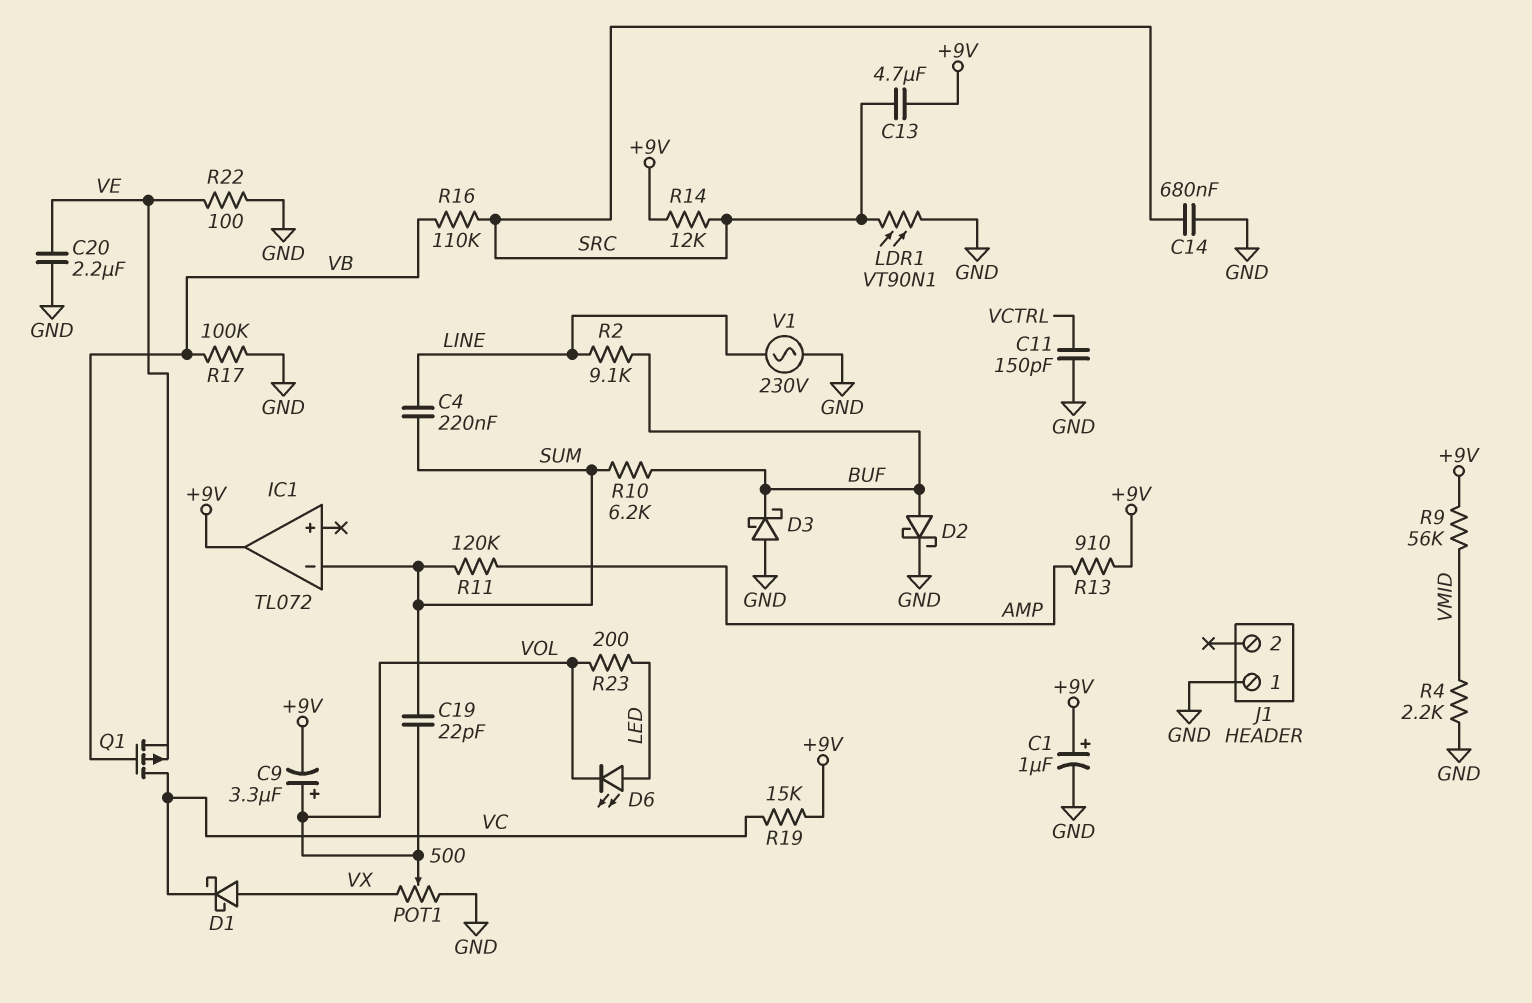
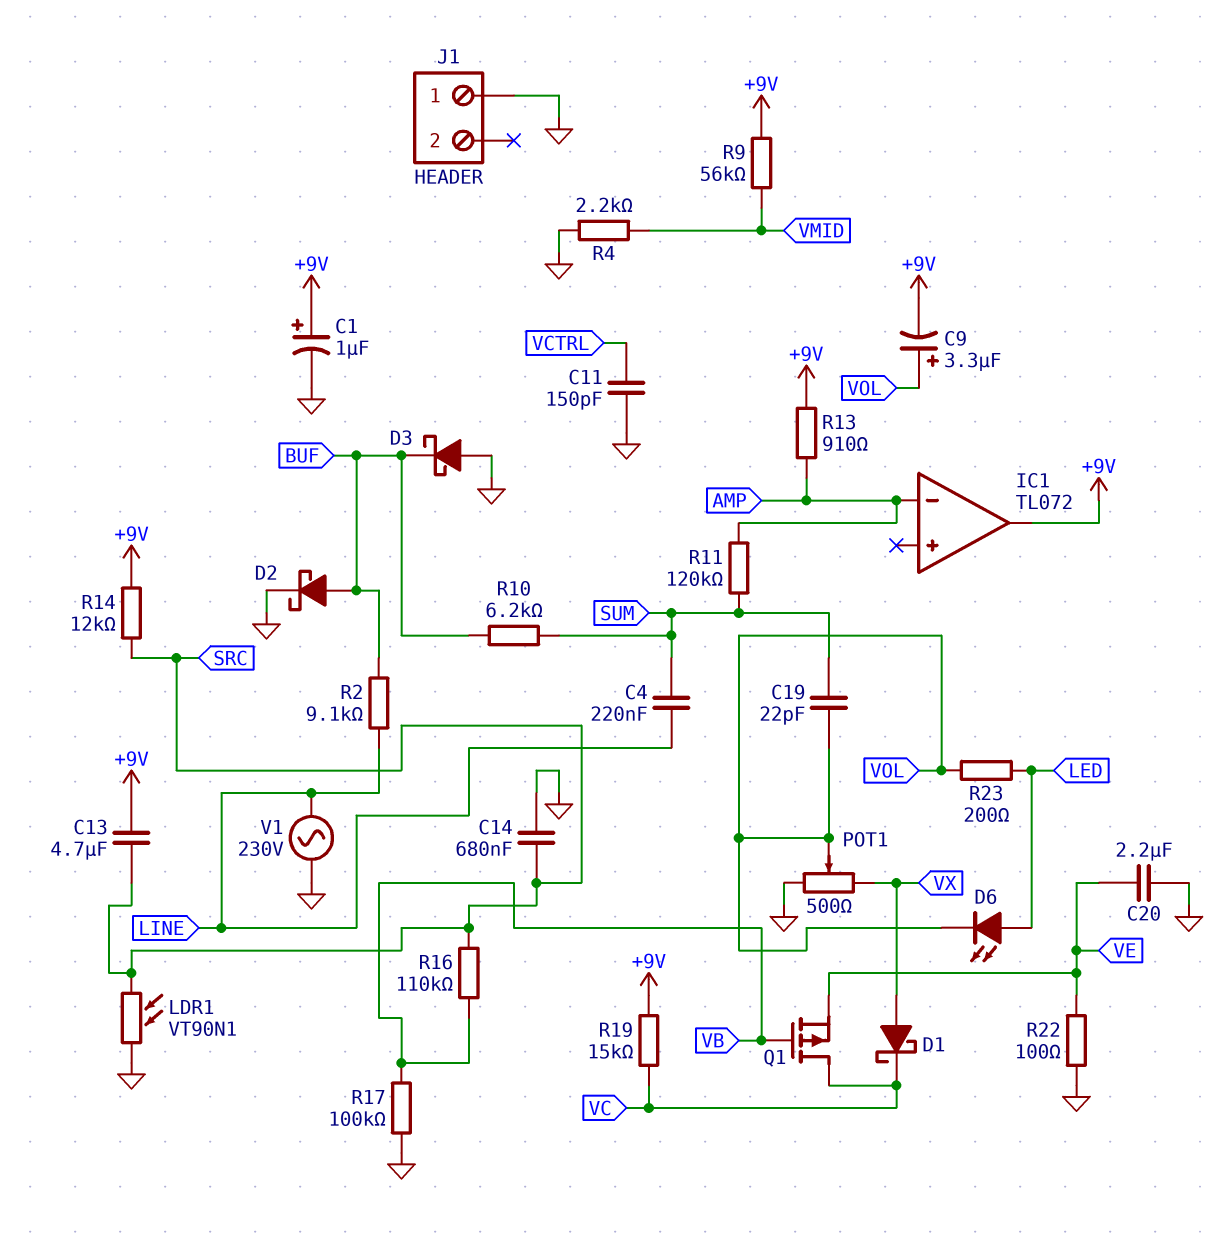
IC1 pin in-: SUM -> AMP

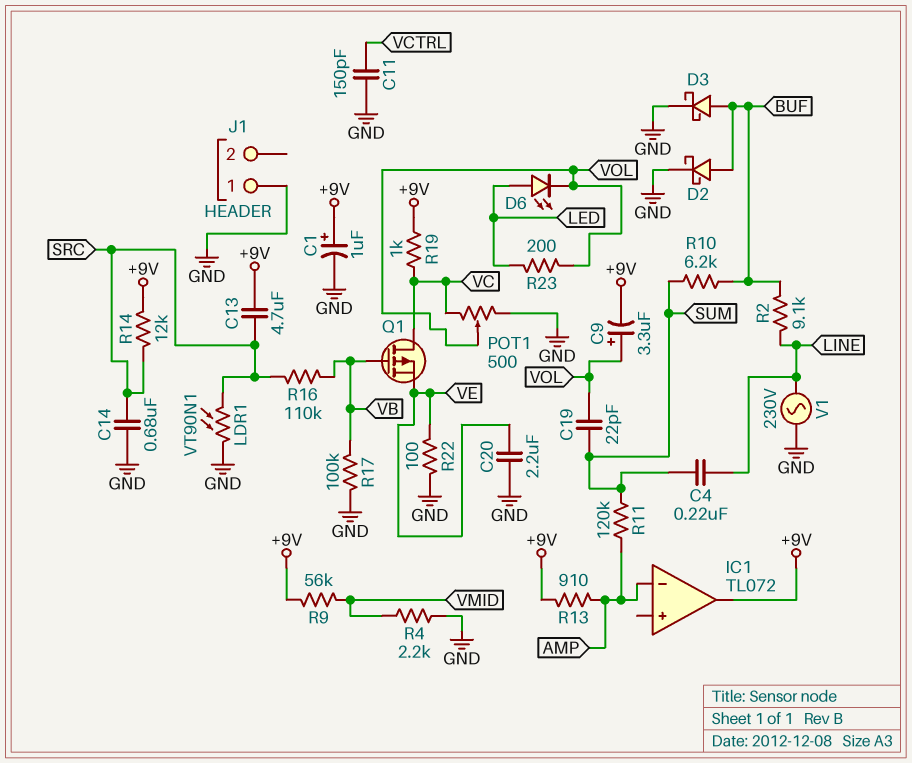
D1: schottky (A VX, K VC) -> none
D3: schottky (A GND, K BUF) -> schottky (A BUF, K GND)
POT1: 500 (GND, VX, wiper VOL) -> 500 (GND, VC, wiper VOL)
R19: 15k (+9V, VC) -> 1k (+9V, VC)

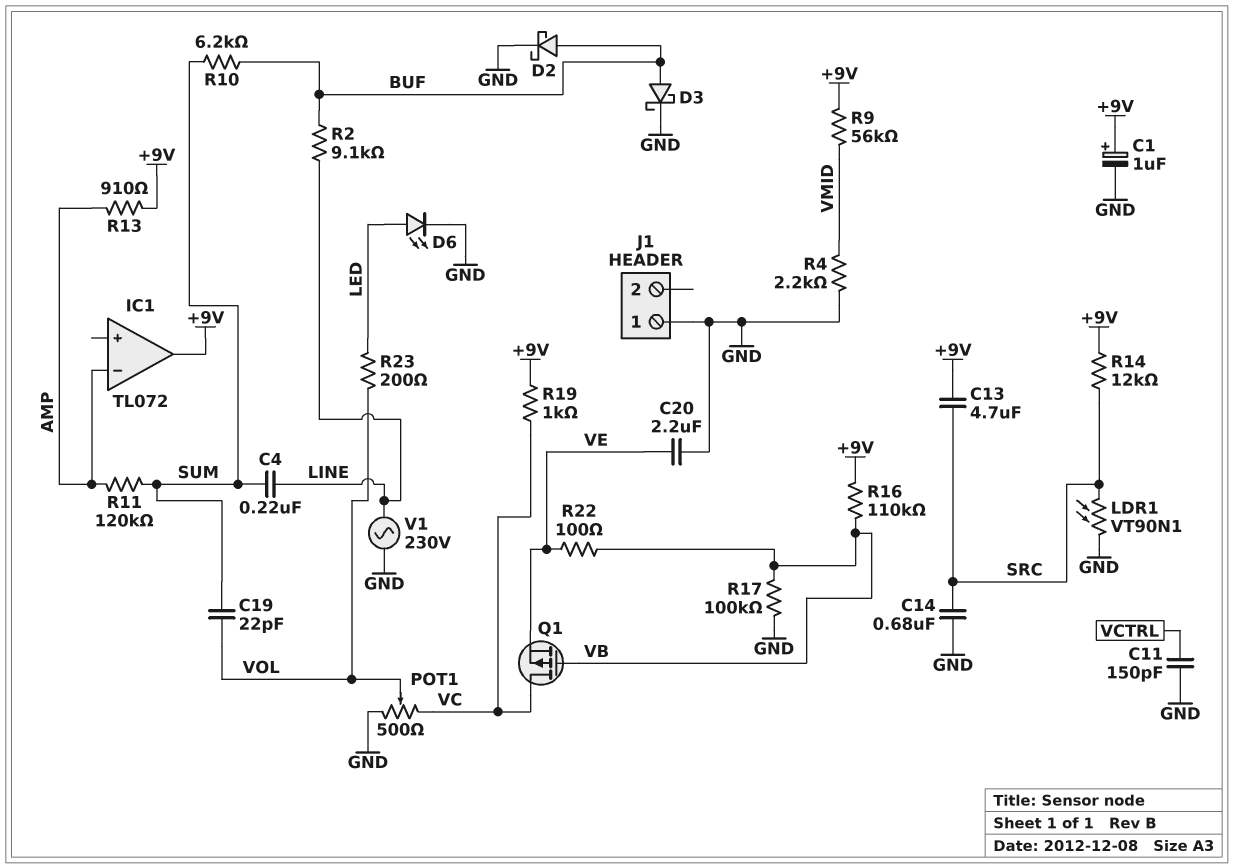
C9: 3.3uF (plus VOL, minus +9V) -> none
D6: LED (A LED, K VOL) -> LED (A LED, K GND)
R16: 110k (SRC, VB) -> 110k (+9V, VB)
R22: 100 (GND, VE) -> 100 (VB, VE)

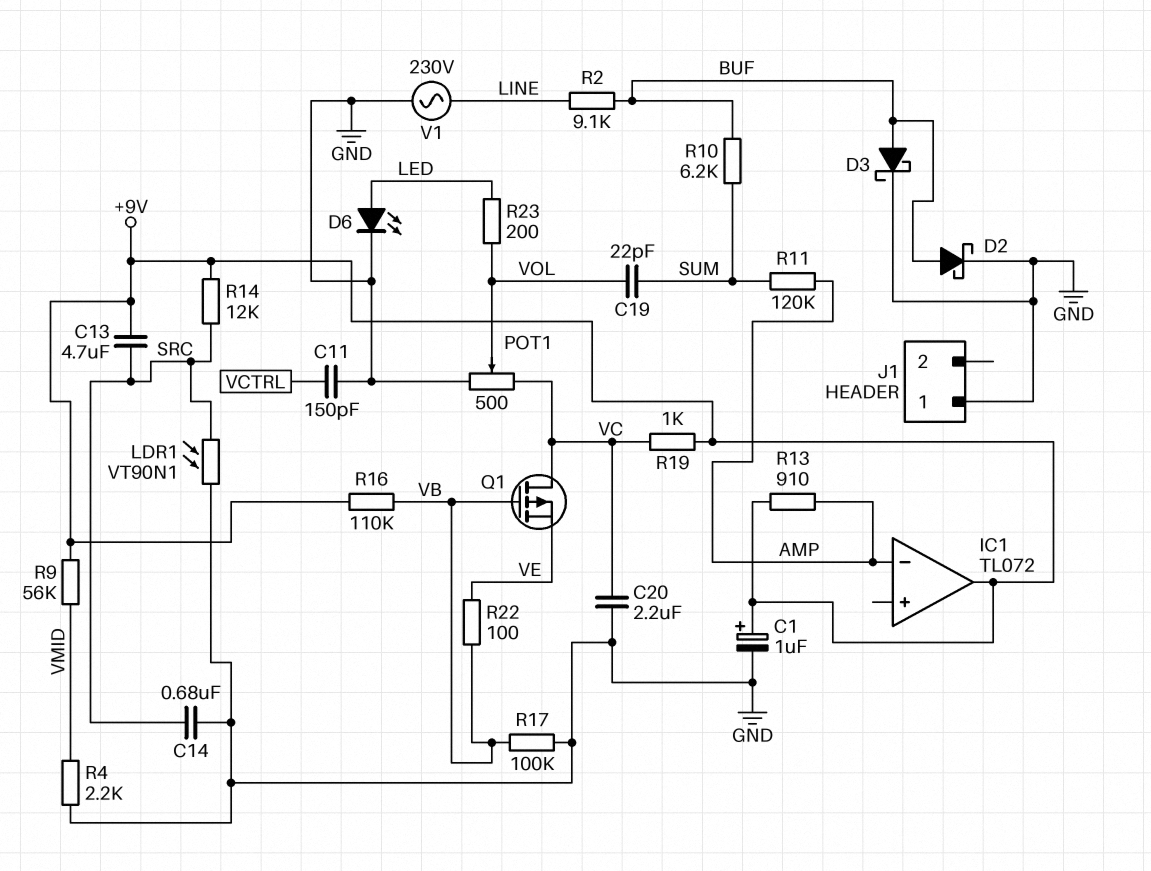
C4: 220nF (LINE, SUM) -> none
C20: 2.2uF (GND, VE) -> 2.2uF (GND, VC)

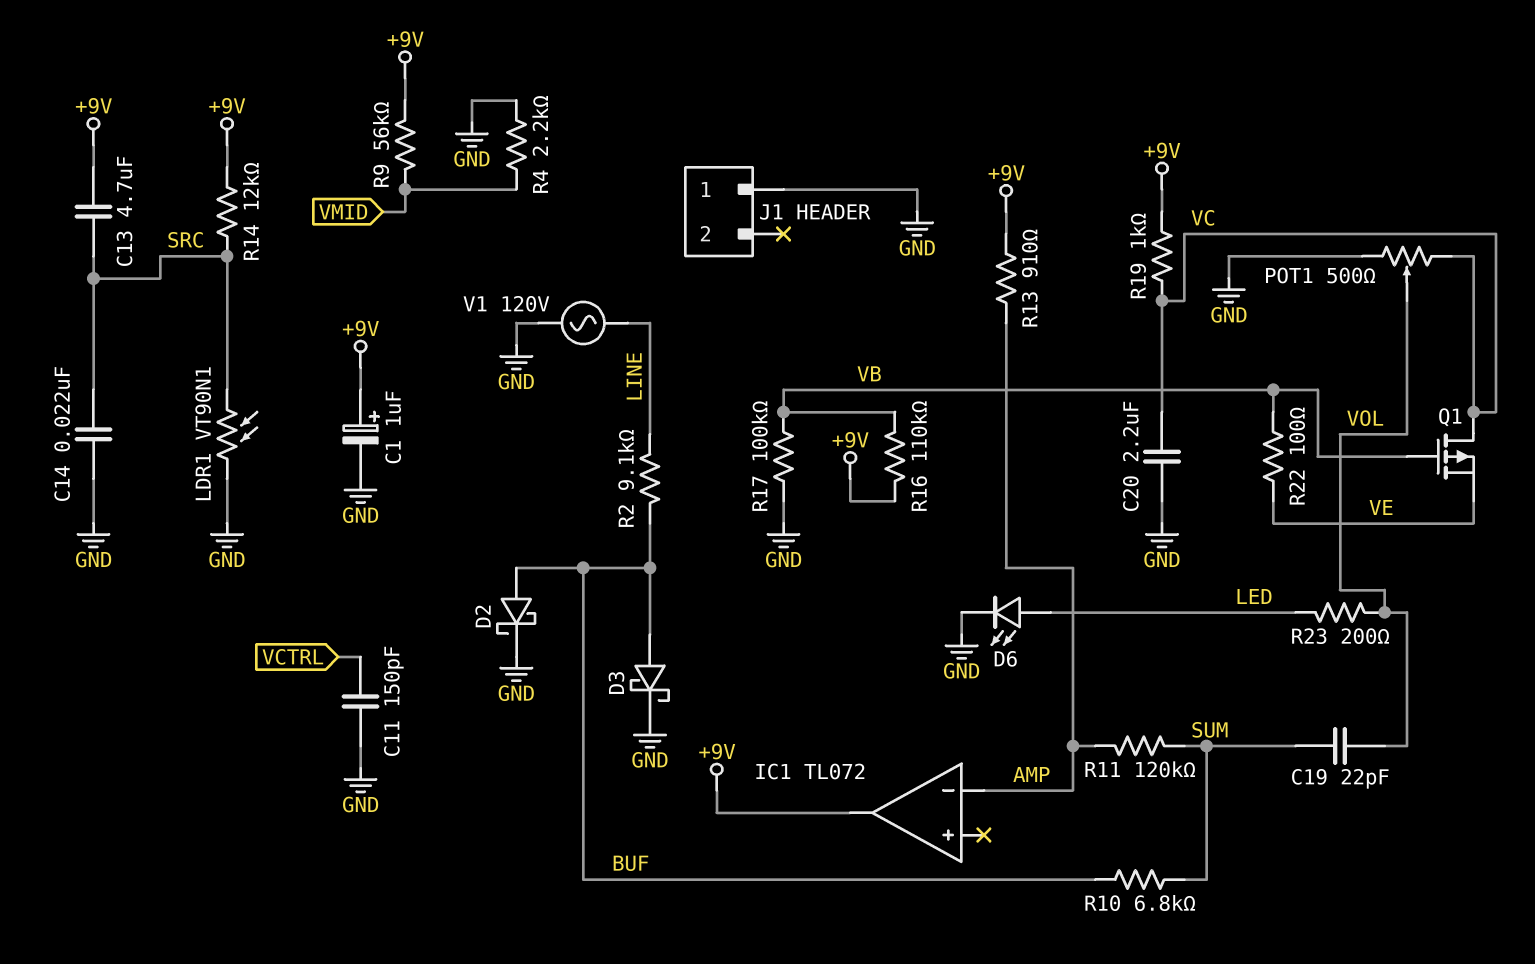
C14: 680nF (GND, SRC) -> 22nF (GND, SRC)
R10: 6.2k (BUF, SUM) -> 6.8k (BUF, SUM)
V1: AC 230V (GND, LINE) -> AC 120V (GND, LINE)

